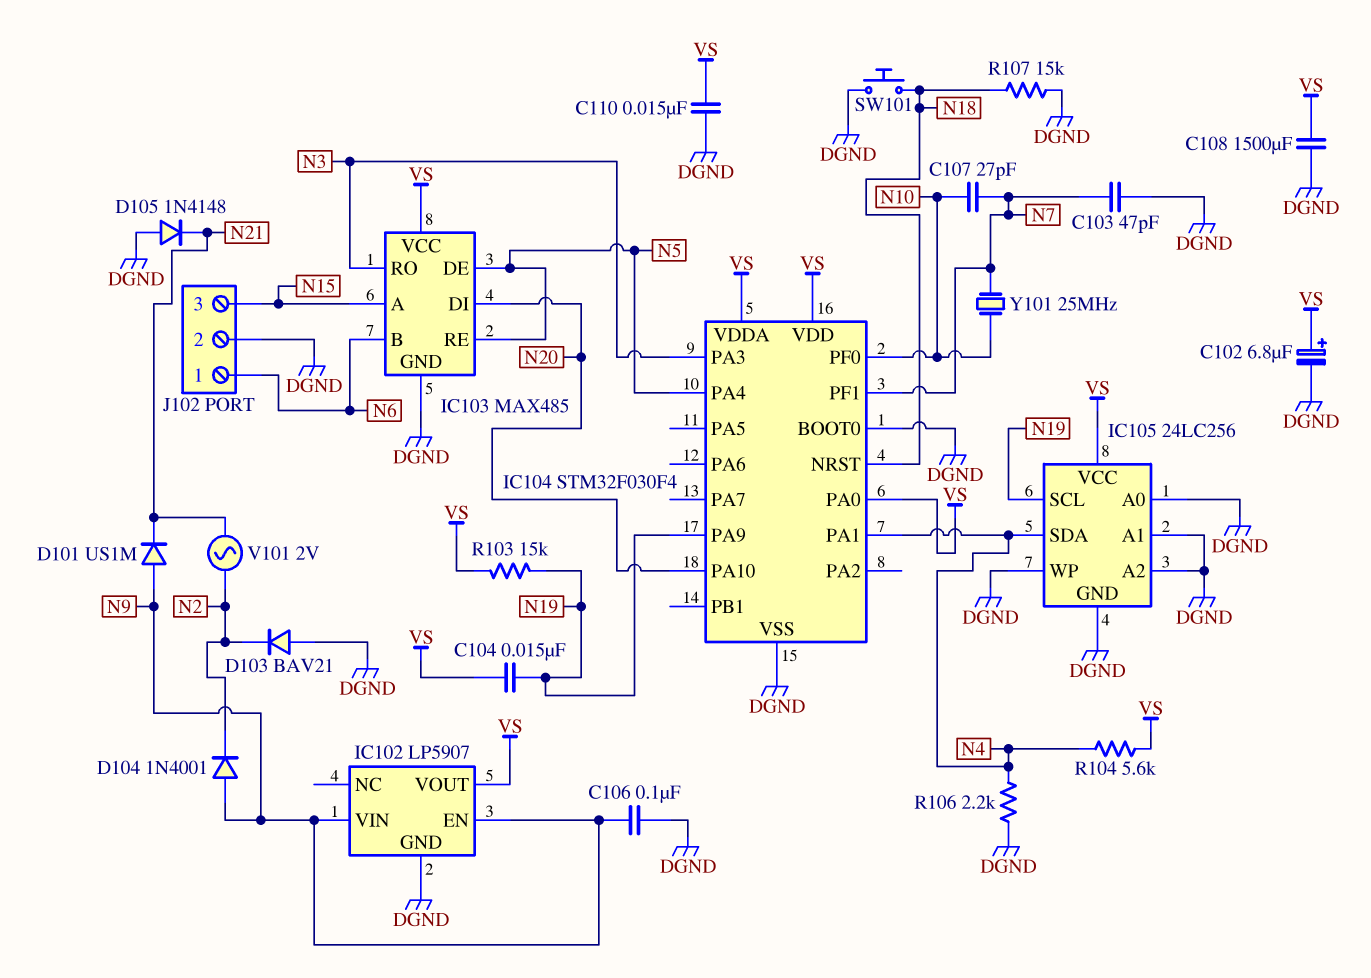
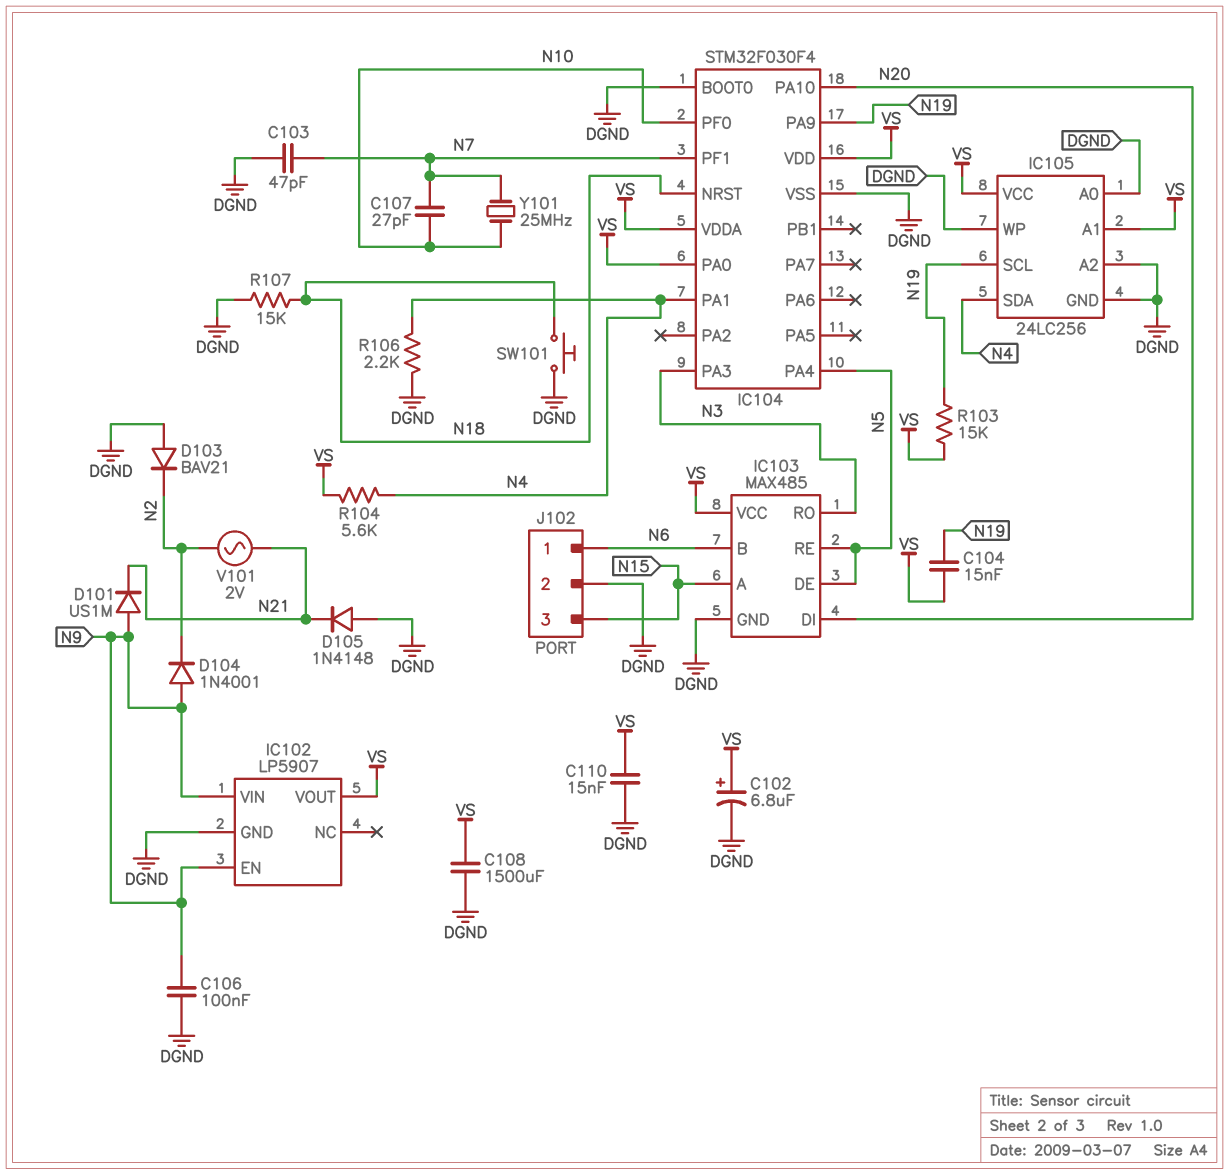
IC105 pin A1: DGND -> VS

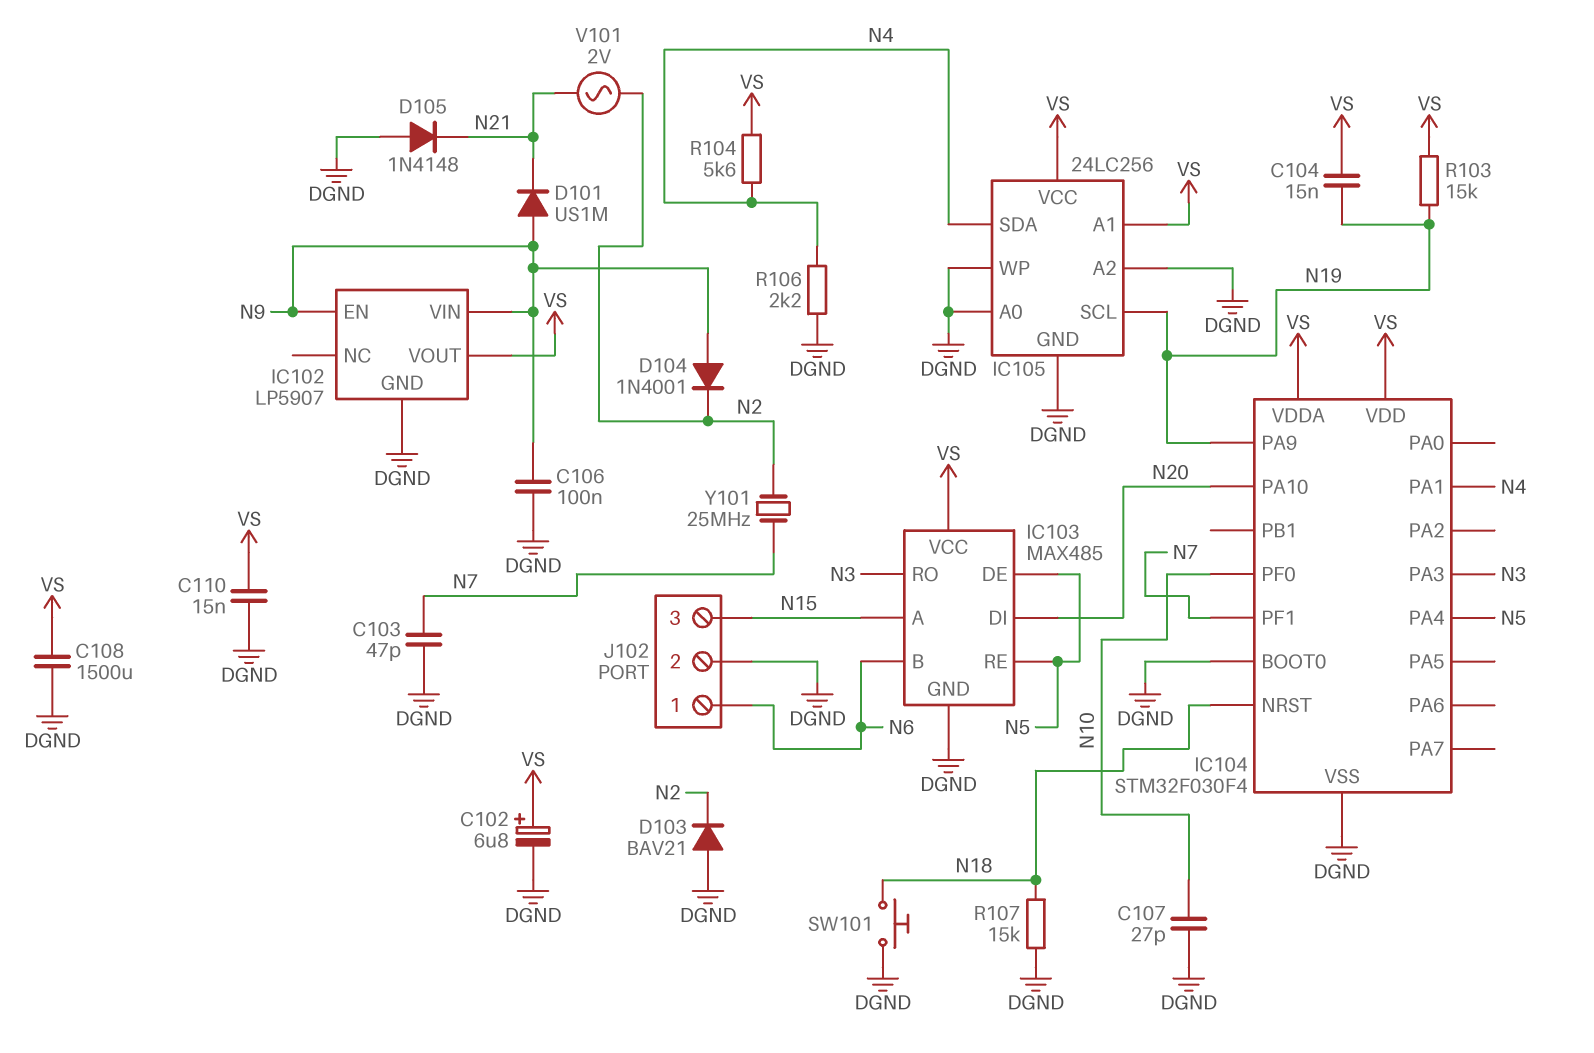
C107: 27pF (N7, N10) -> 27pF (DGND, N10)
IC104 pin PA0: VS -> none
Y101: 25MHz (N7, N10) -> 25MHz (N2, N7)

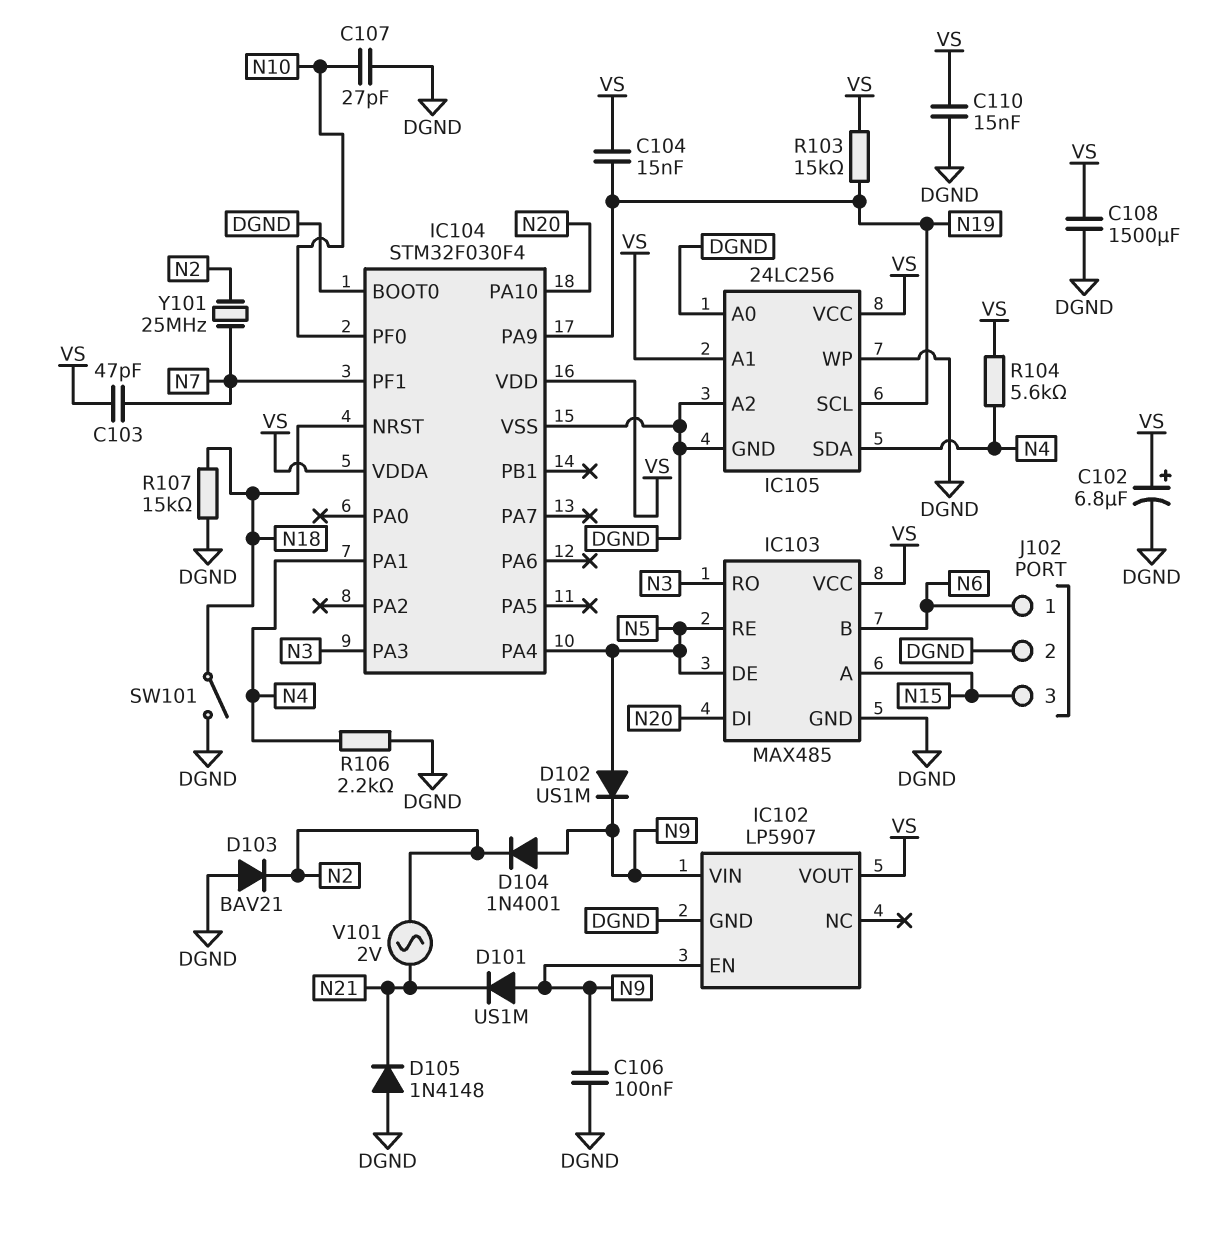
C103: 47pF (DGND, N7) -> 47pF (N7, VS)
D102: none -> diode US1M (A N5, K N9)
SW101: button (DGND, N18) -> switch (DGND, N18)

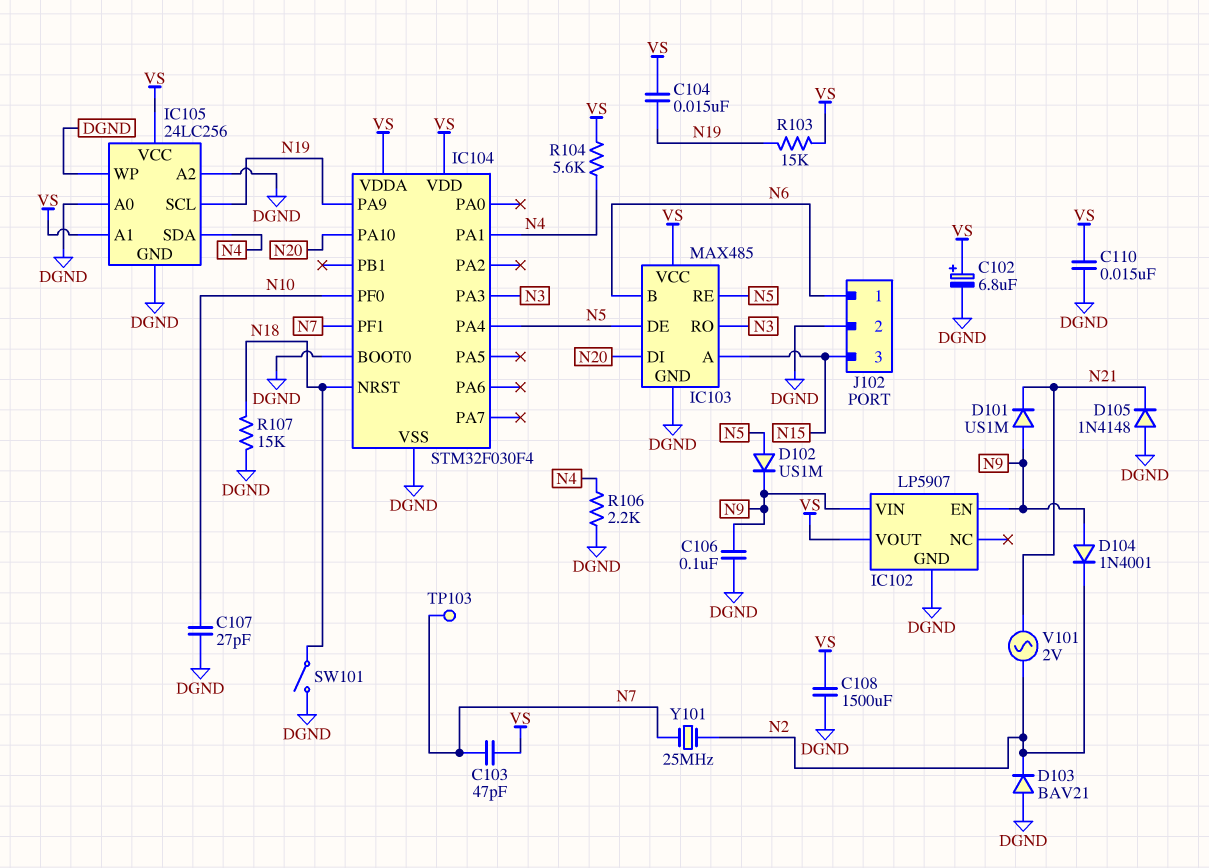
TP103: none -> test point (N7)

